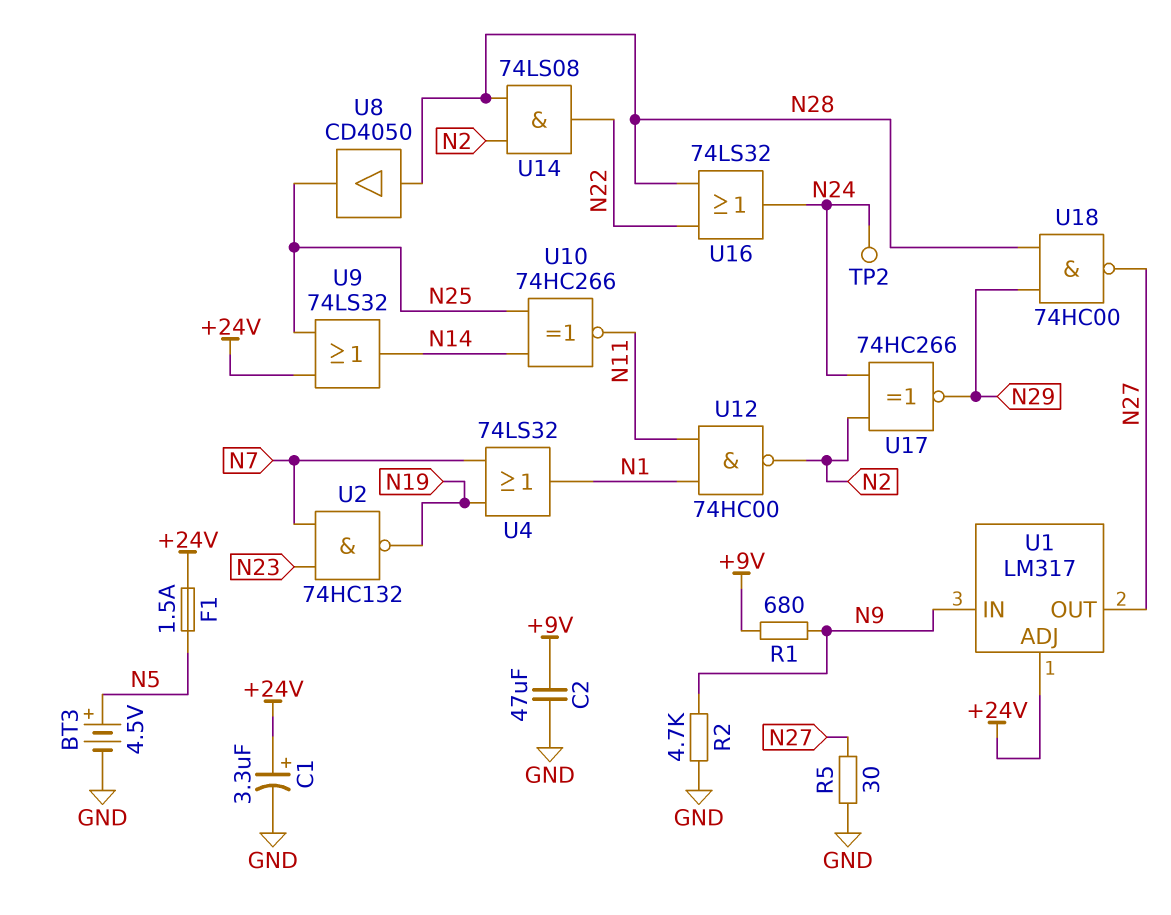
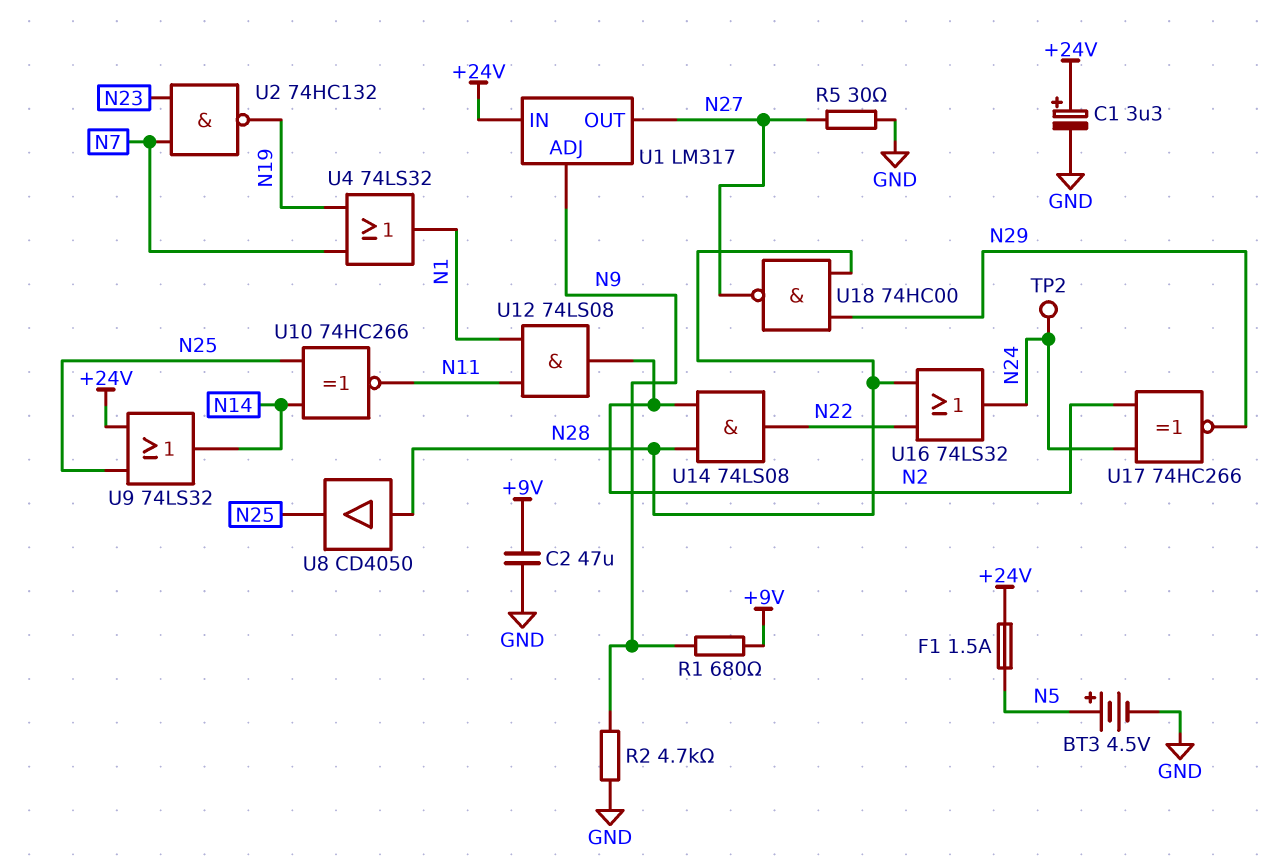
U1 pin ADJ: +24V -> N9
U1 pin IN: N9 -> +24V
U12: NAND 74HC00 (in N1, in N11, out N2) -> AND 74LS08 (in N1, in N11, out N2)

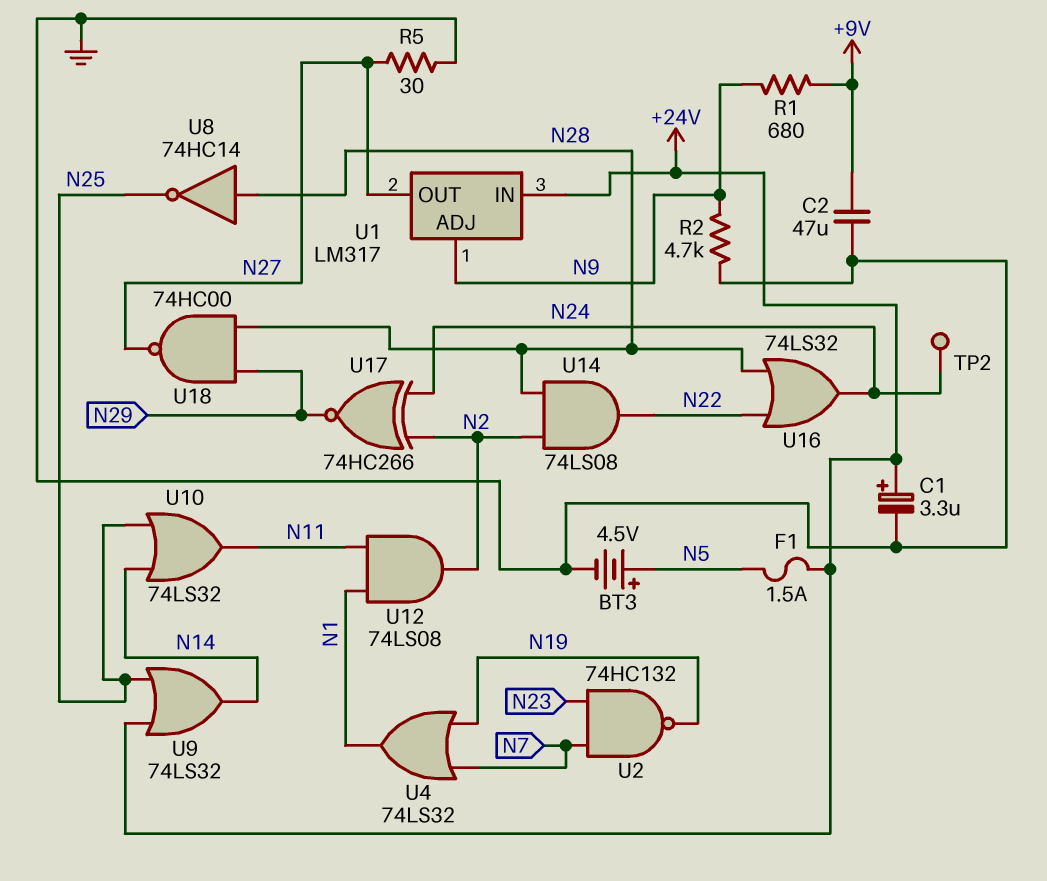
U8: buffer CD4050 (in N28, out N25) -> NOT 74HC14 (in N28, out N25)
U10: XNOR 74HC266 (in N14, in N25, out N11) -> OR 74LS32 (in N14, in N25, out N11)

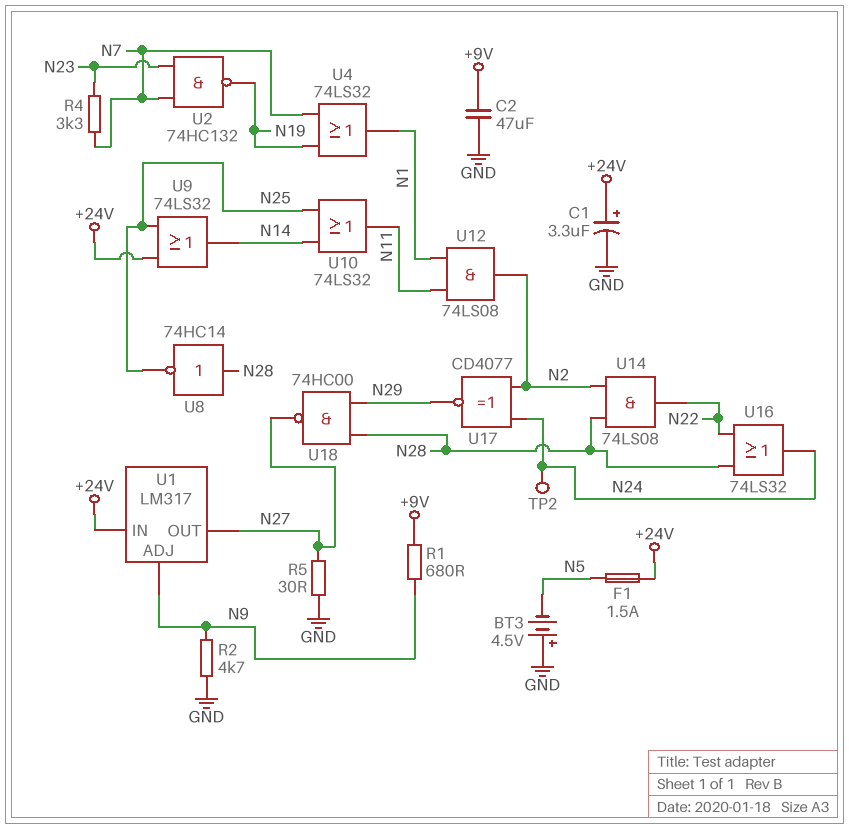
BT3: 4.5V (plus N5, minus GND) -> 4.5V (plus GND, minus N5)
R4: none -> 3.3k (N7, N23)
U17: XNOR 74HC266 (in N2, in N24, out N29) -> XNOR CD4077 (in N2, in N24, out N29)

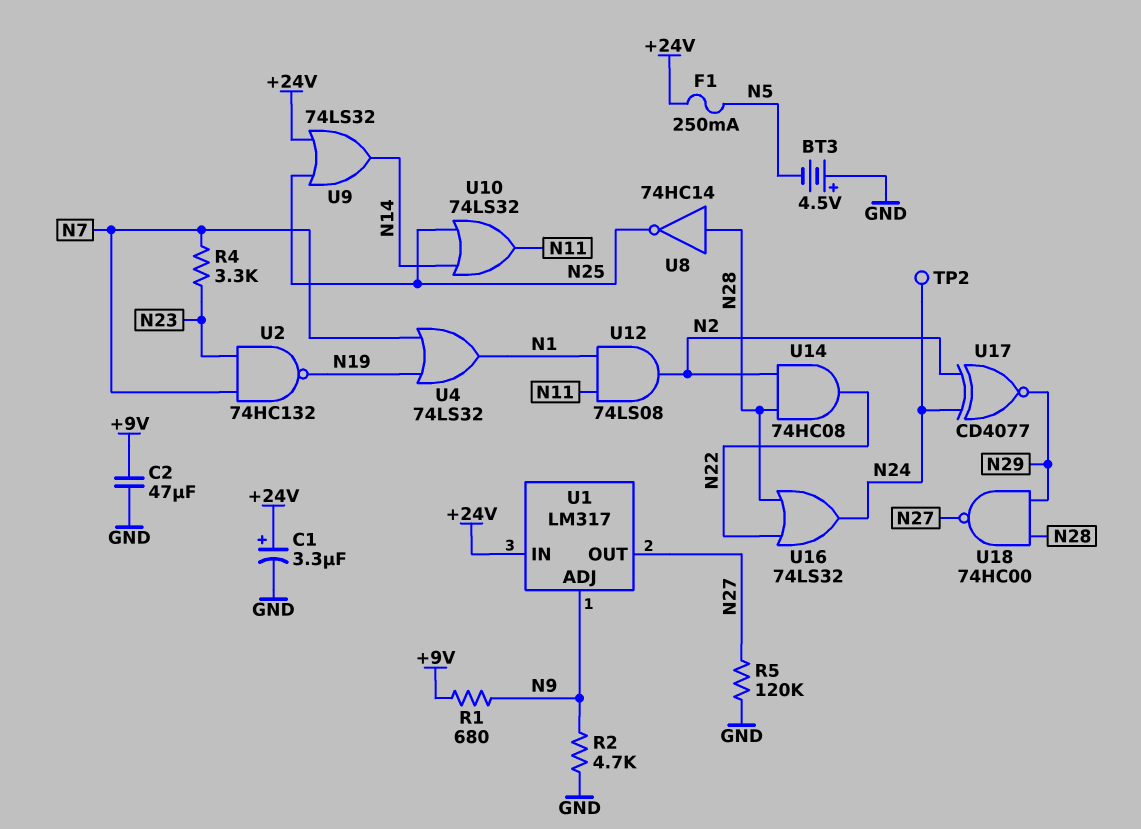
F1: 1.5A (+24V, N5) -> 250mA (+24V, N5)
R5: 30 (GND, N27) -> 120k (GND, N27)
U14: AND 74LS08 (in N2, in N28, out N22) -> AND 74HC08 (in N2, in N28, out N22)

